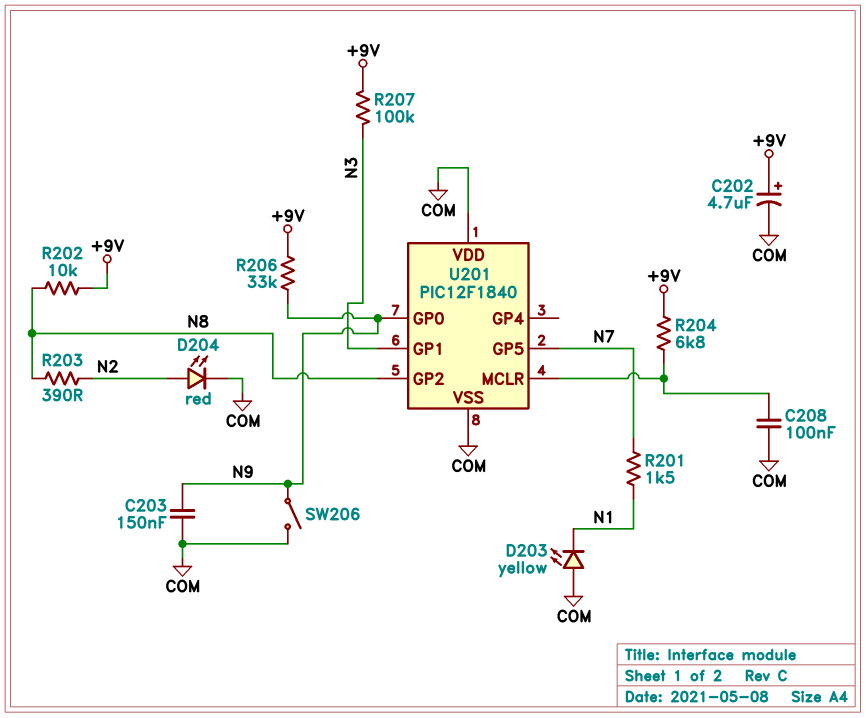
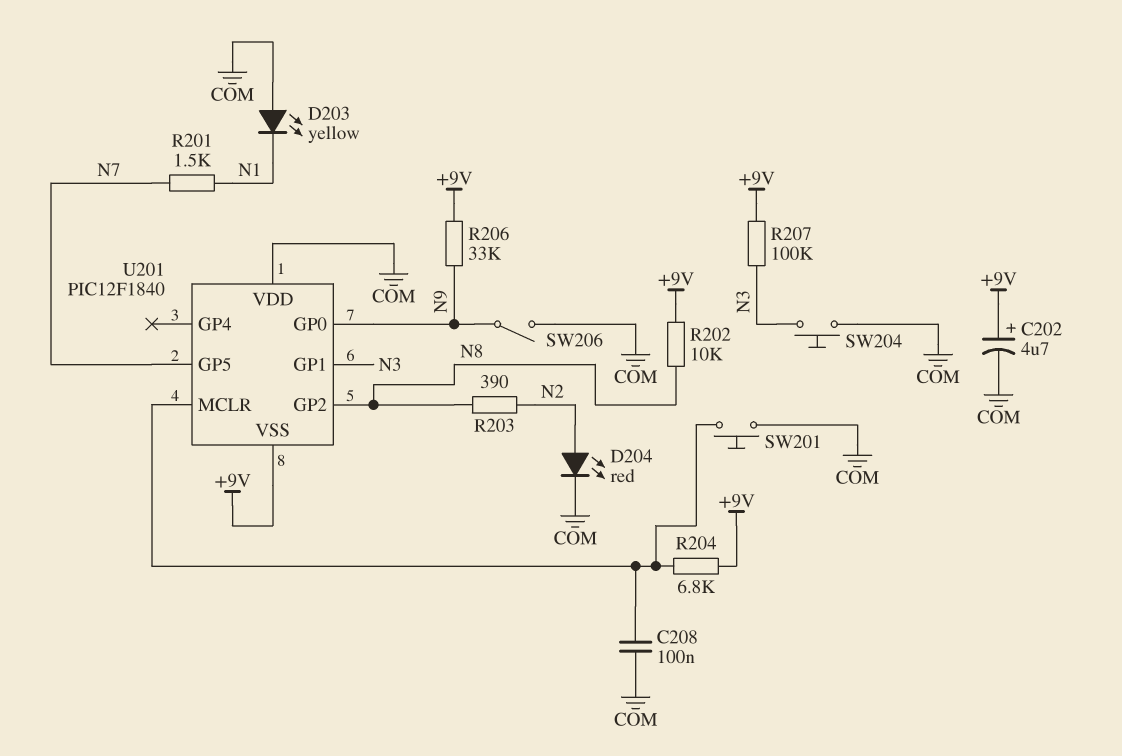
C203: 150nF (COM, N9) -> none
SW201: none -> button (COM, U201/MCLR)
SW204: none -> button (COM, N3)
U201 pin VSS: COM -> +9V

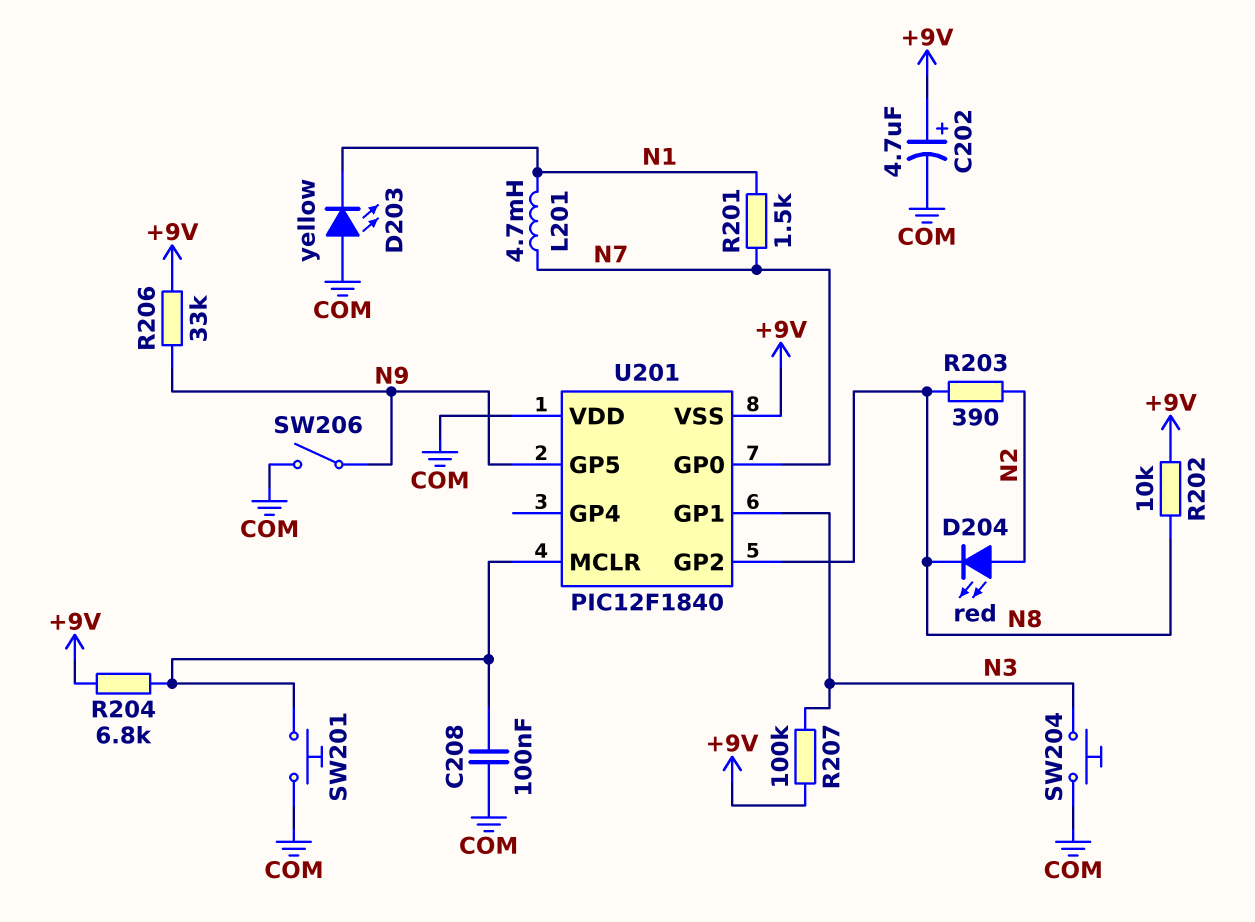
D204: LED red (A N2, K COM) -> LED red (A N2, K N8)
L201: none -> 4.7mH (N1, N7)
U201 pin GP0: N9 -> N7
U201 pin GP5: N7 -> N9

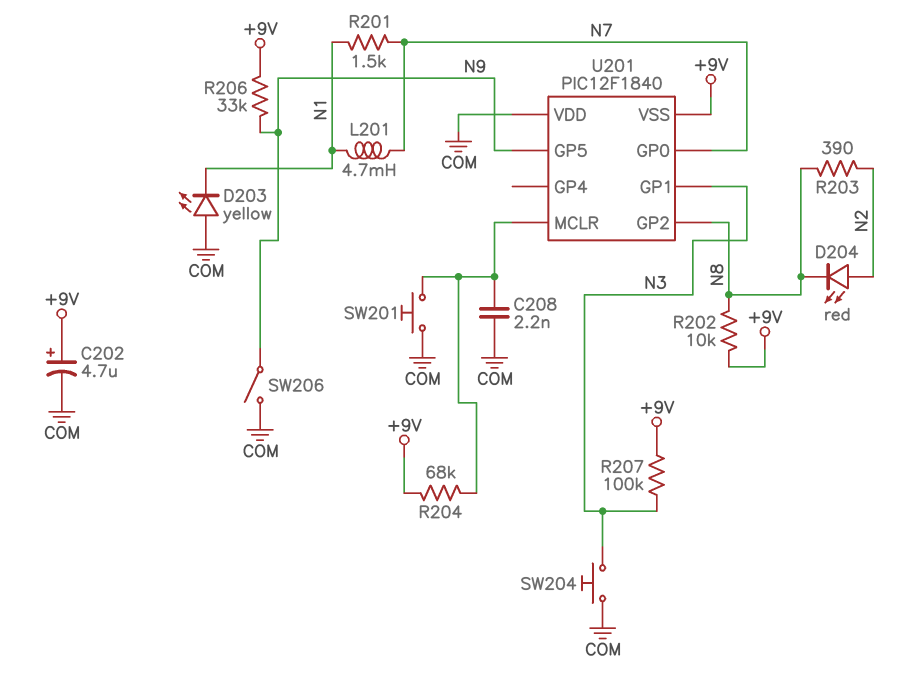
C208: 100nF (COM, U201/MCLR) -> 2.2nF (COM, U201/MCLR)
R204: 6.8k (+9V, U201/MCLR) -> 68k (+9V, U201/MCLR)

